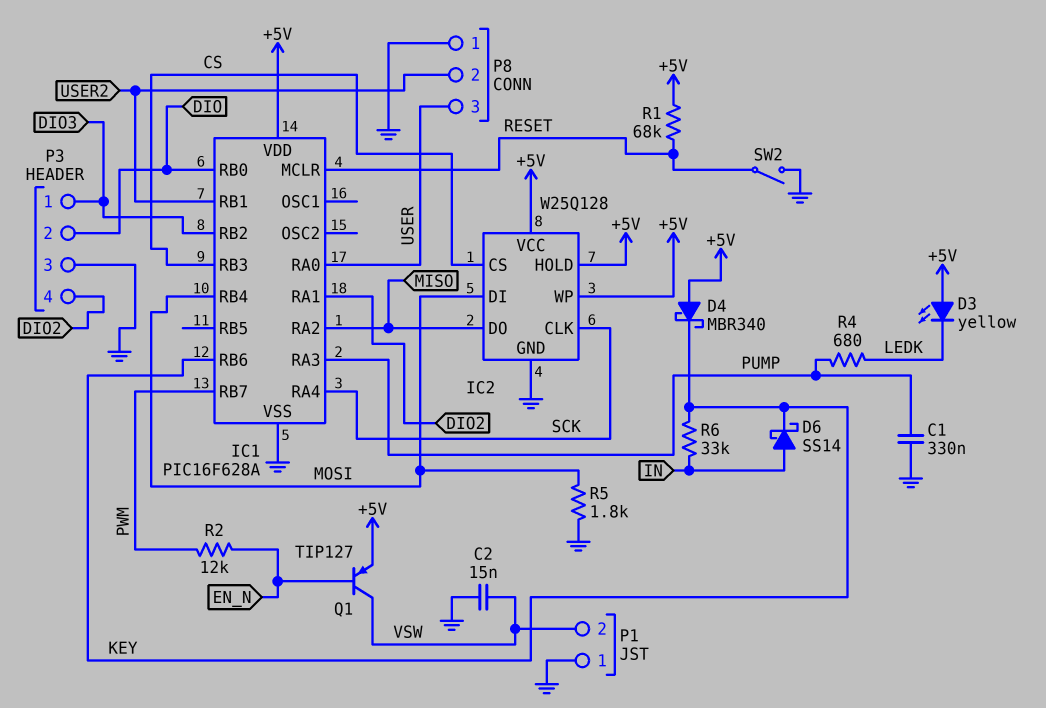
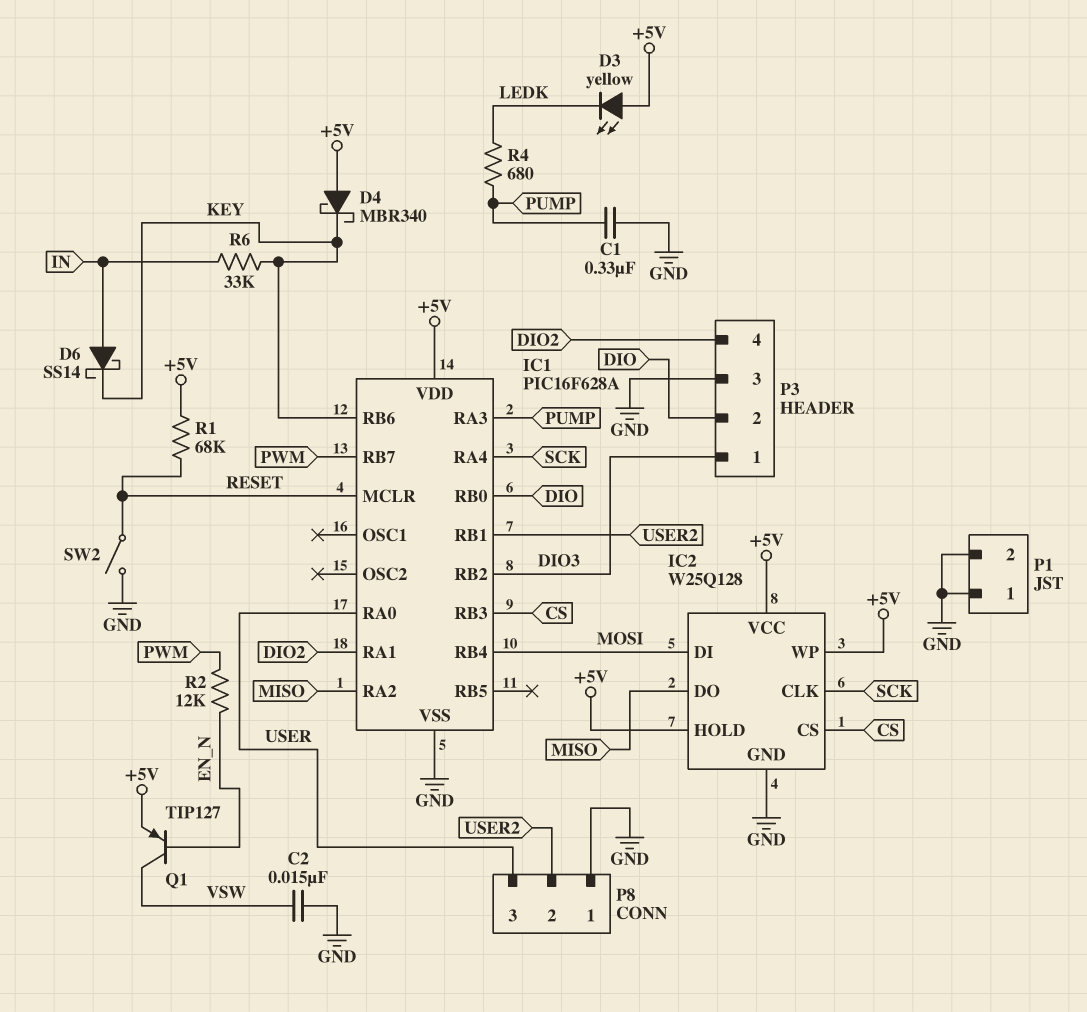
P1 pin 2: VSW -> GND
R5: 1.8k (GND, MOSI) -> none

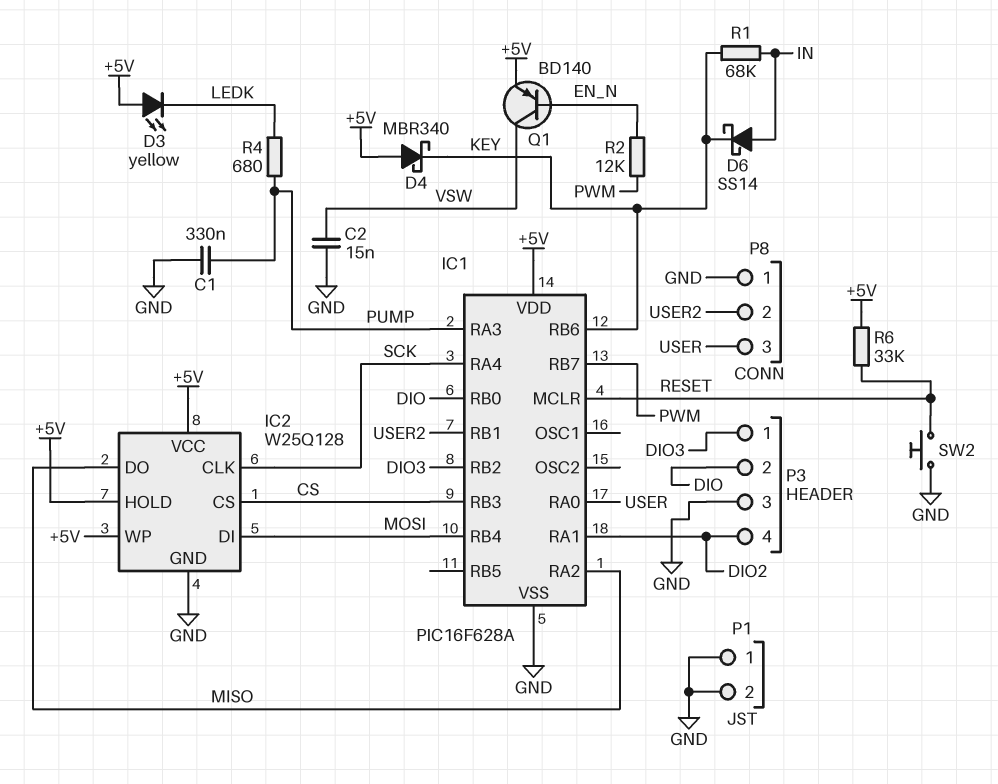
Q1: PNP TIP127 (B EN_N, C VSW, E +5V) -> PNP BD140 (B EN_N, C VSW, E +5V)
R1: 68k (+5V, RESET) -> 68k (IN, KEY)
R6: 33k (IN, KEY) -> 33k (+5V, RESET)
SW2: switch (GND, RESET) -> button (GND, RESET)

